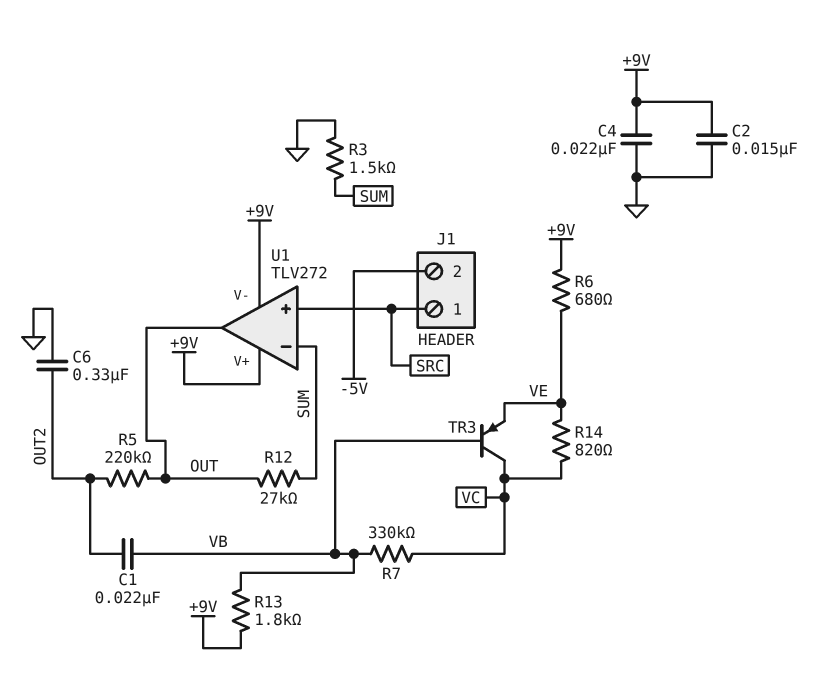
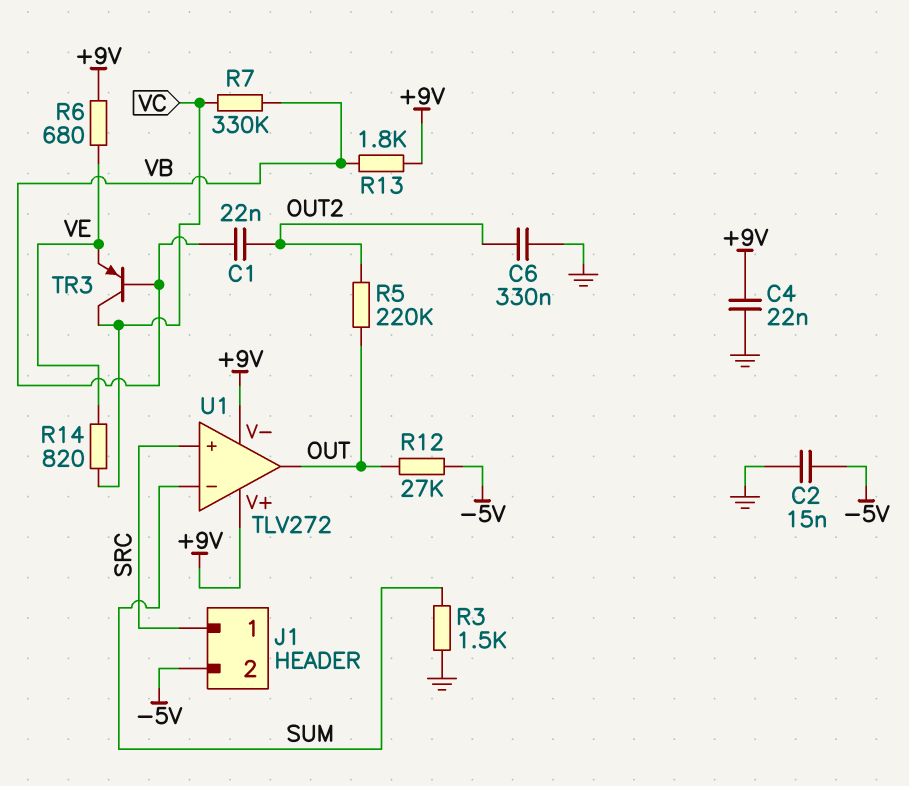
C2: 15nF (+9V, GND) -> 15nF (-5V, GND)
R12: 27k (OUT, SUM) -> 27k (-5V, OUT)

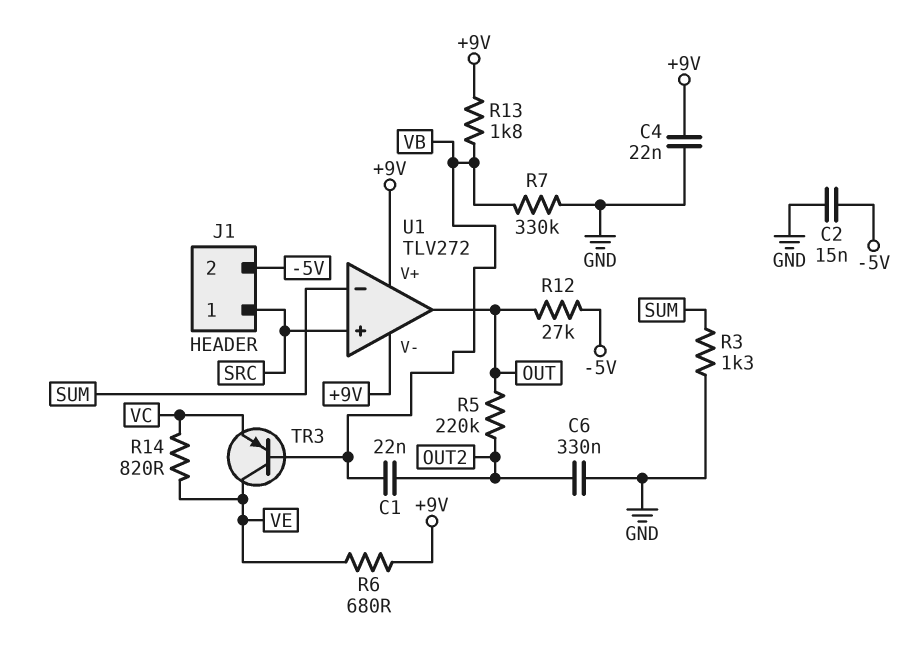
R3: 1.5k (GND, SUM) -> 1.3k (GND, SUM)
R7: 330k (VB, VC) -> 330k (GND, VB)
TR3: PNP (B VB, C VC, E VE) -> PNP (B VB, C VE, E VC)

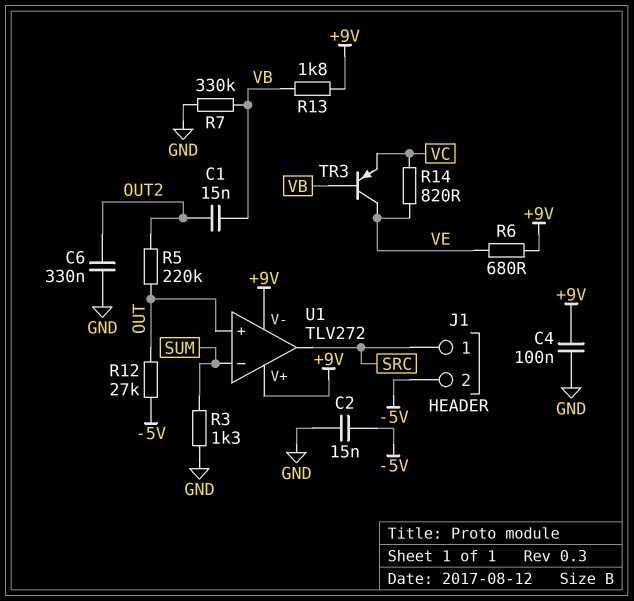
C1: 22nF (OUT2, VB) -> 15nF (OUT2, VB)
C4: 22nF (+9V, GND) -> 100nF (+9V, GND)
U1 pin in+: SRC -> OUT
U1 pin out: OUT -> SRC

